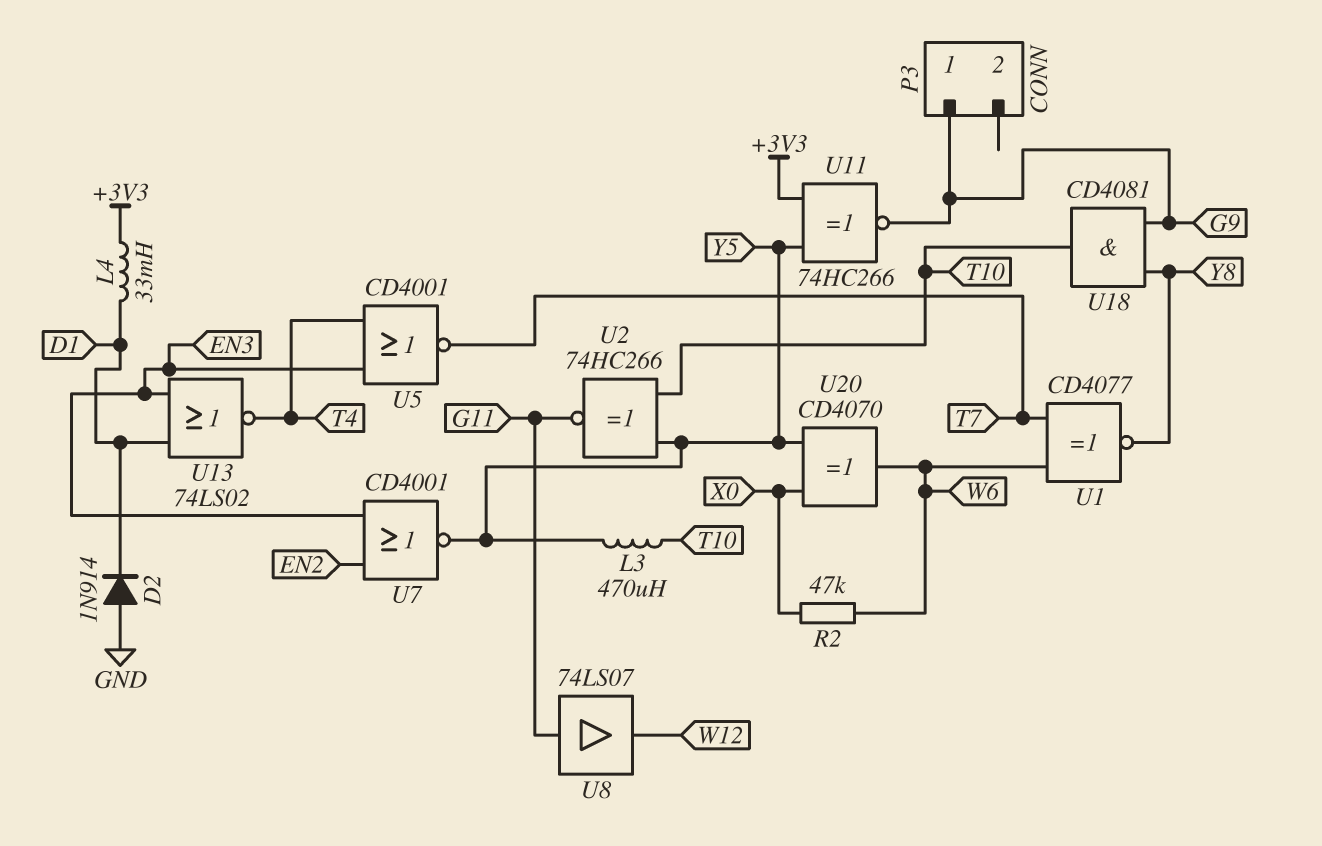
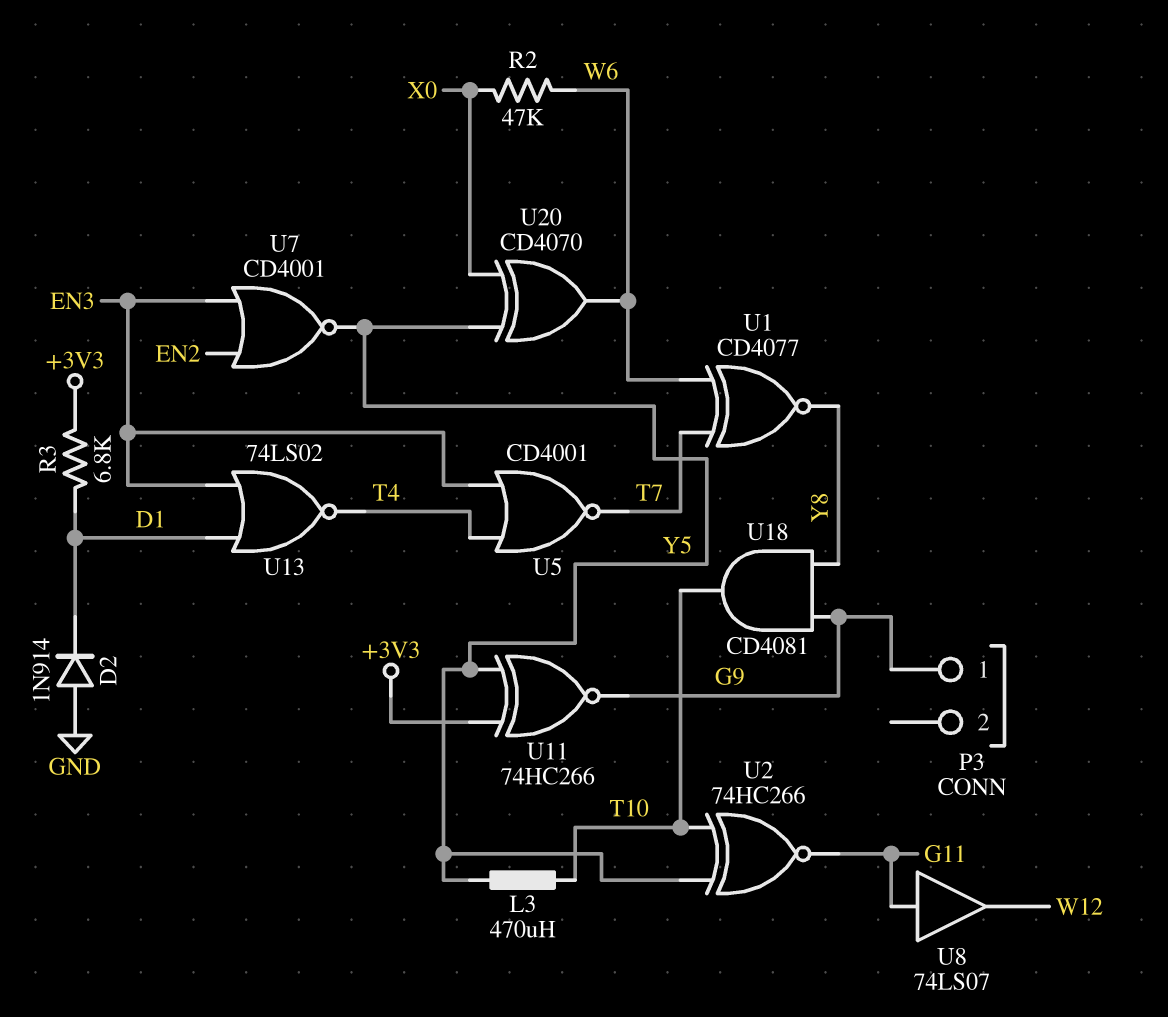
L4: 33mH (+3V3, D1) -> none
R3: none -> 6.8k (+3V3, D1)

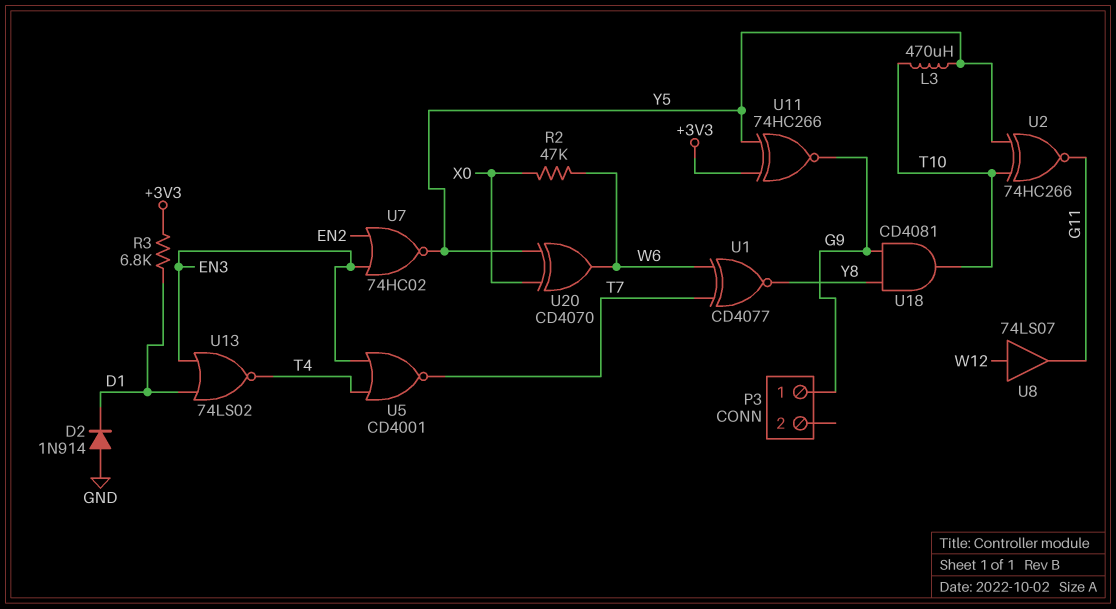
U7: NOR CD4001 (in EN2, in EN3, out Y5) -> NOR 74HC02 (in EN2, in EN3, out Y5)
U8: buffer 74LS07 (in G11, out W12) -> buffer 74LS07 (in W12, out G11)

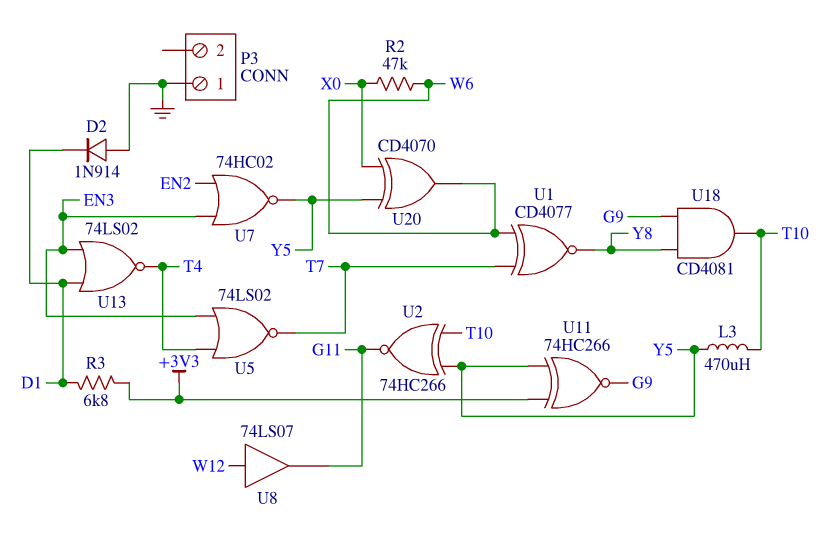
P3 pin 1: G9 -> GND
U5: NOR CD4001 (in EN3, in T4, out T7) -> NOR 74LS02 (in EN3, in T4, out T7)

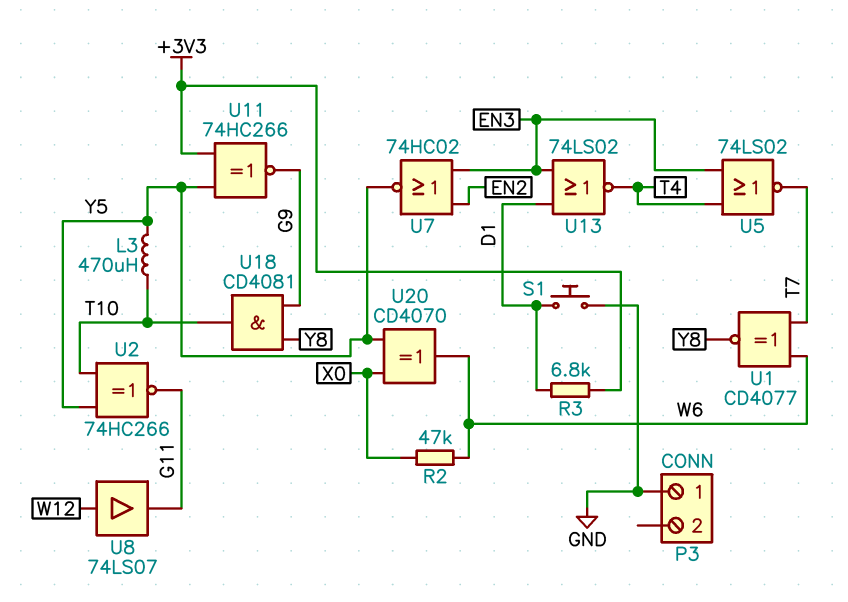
D2: diode 1N914 (A GND, K D1) -> none
S1: none -> button (D1, GND)

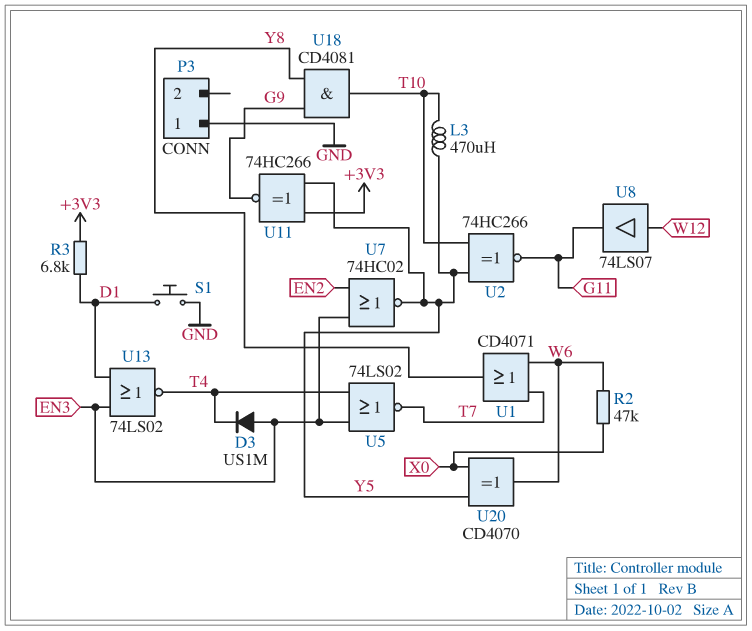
D3: none -> diode US1M (A EN3, K T4)
U1: XNOR CD4077 (in T7, in W6, out Y8) -> OR CD4071 (in T7, in W6, out Y8)

